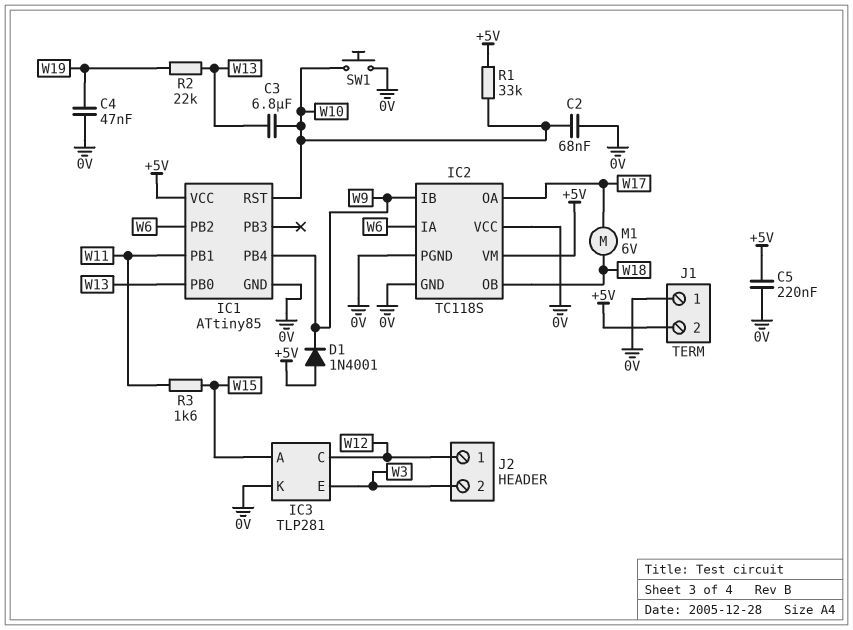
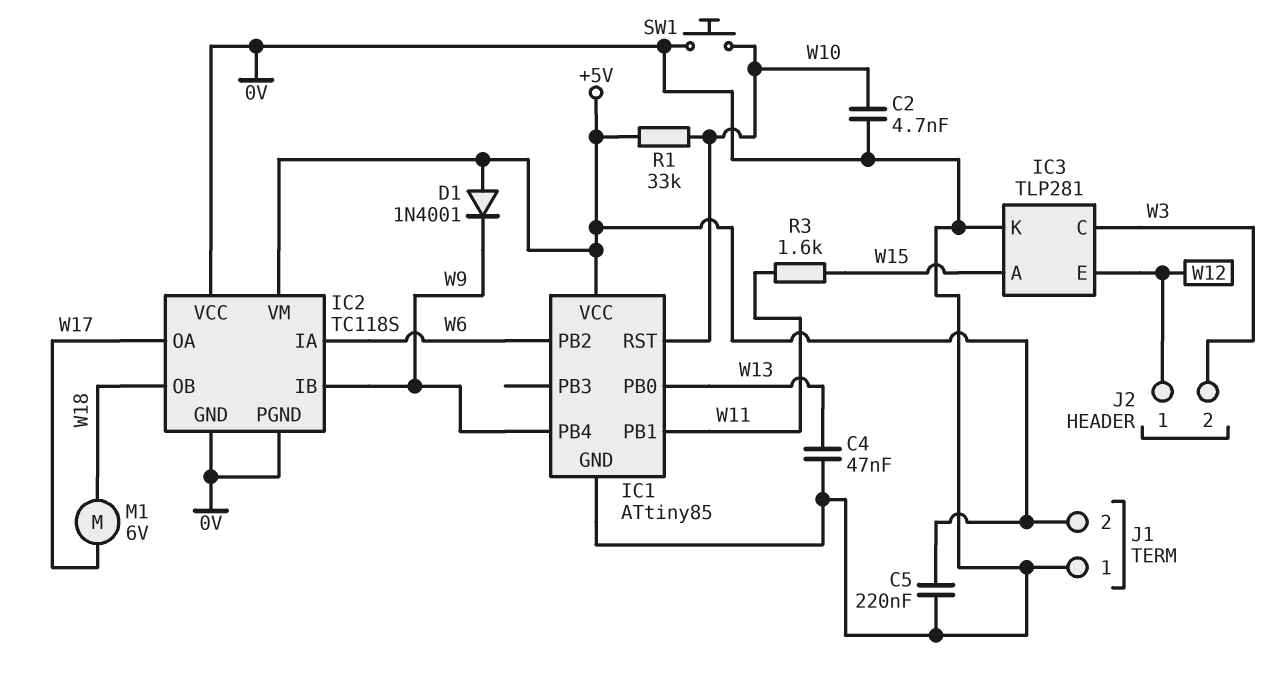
C2: 68nF (0V, W10) -> 4.7nF (0V, W10)
C3: 6.8uF (W10, W13) -> none
C4: 47nF (0V, W19) -> 47nF (0V, W13)
IC3 pin C: W12 -> W3
IC3 pin E: W3 -> W12
R2: 22k (W13, W19) -> none

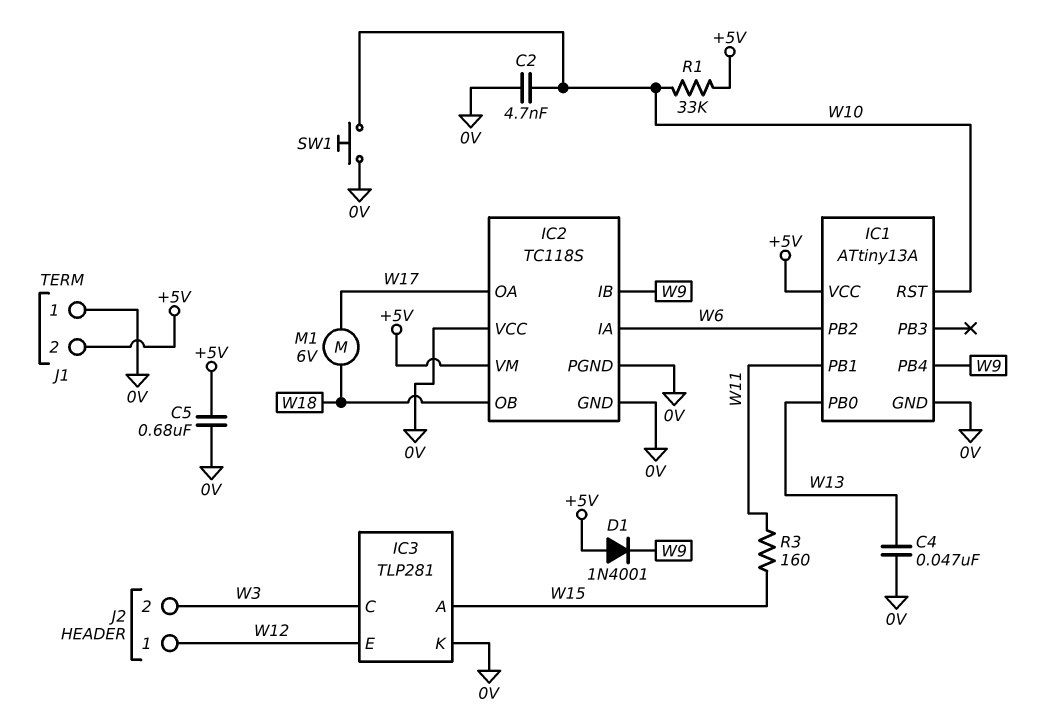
C5: 220nF (+5V, 0V) -> 680nF (+5V, 0V)
IC1: ATtiny85 -> ATtiny13A
R3: 1.6k (W11, W15) -> 160 (W11, W15)

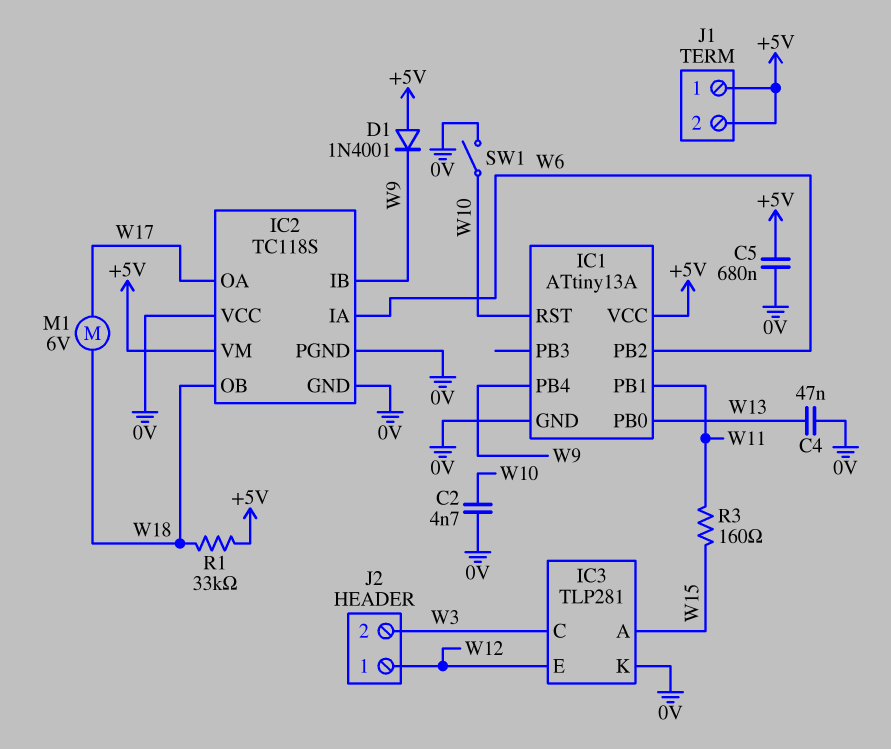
J1 pin 1: 0V -> +5V
R1: 33k (+5V, W10) -> 33k (+5V, W18)
SW1: button (0V, W10) -> switch (0V, W10)

